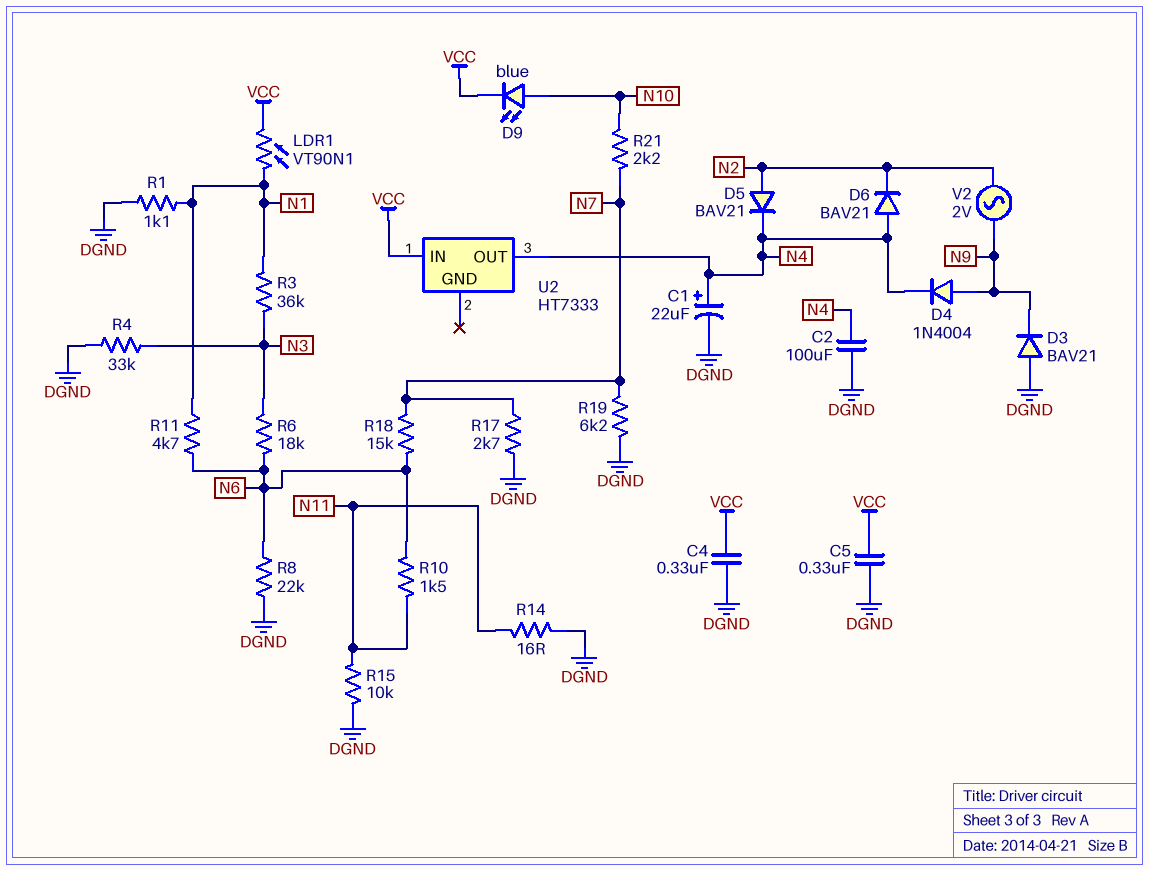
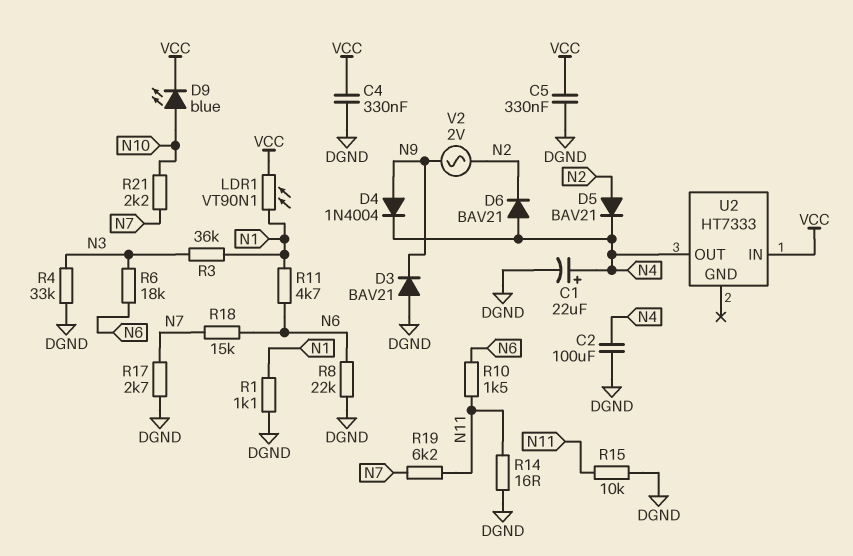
R19: 6.2k (DGND, N7) -> 6.2k (N7, N11)

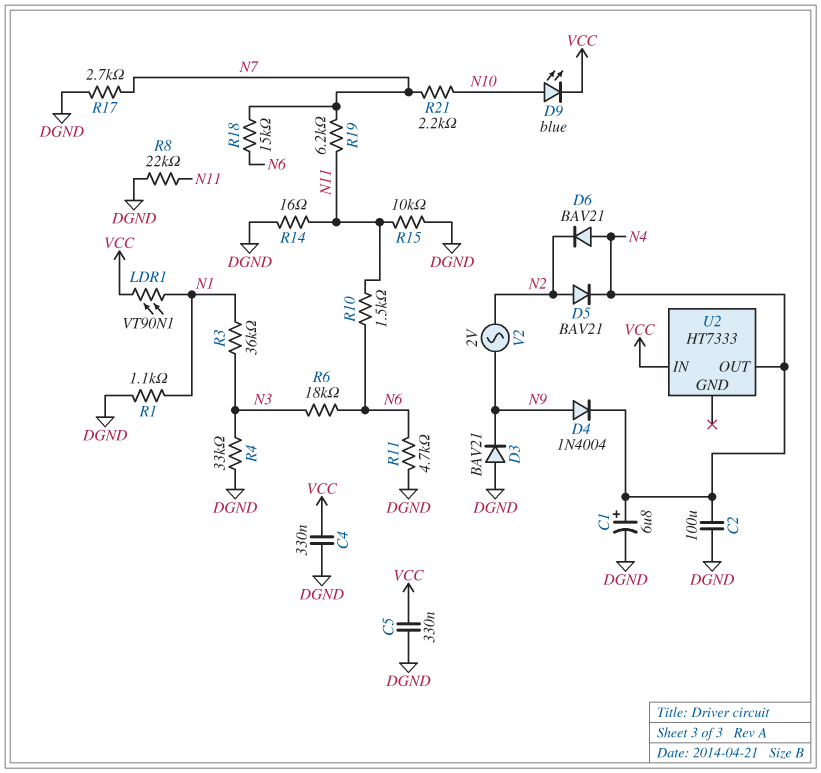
C1: 22uF (plus N4, minus DGND) -> 6.8uF (plus N4, minus DGND)
R8: 22k (DGND, N6) -> 22k (DGND, N11)
R11: 4.7k (N1, N6) -> 4.7k (DGND, N6)

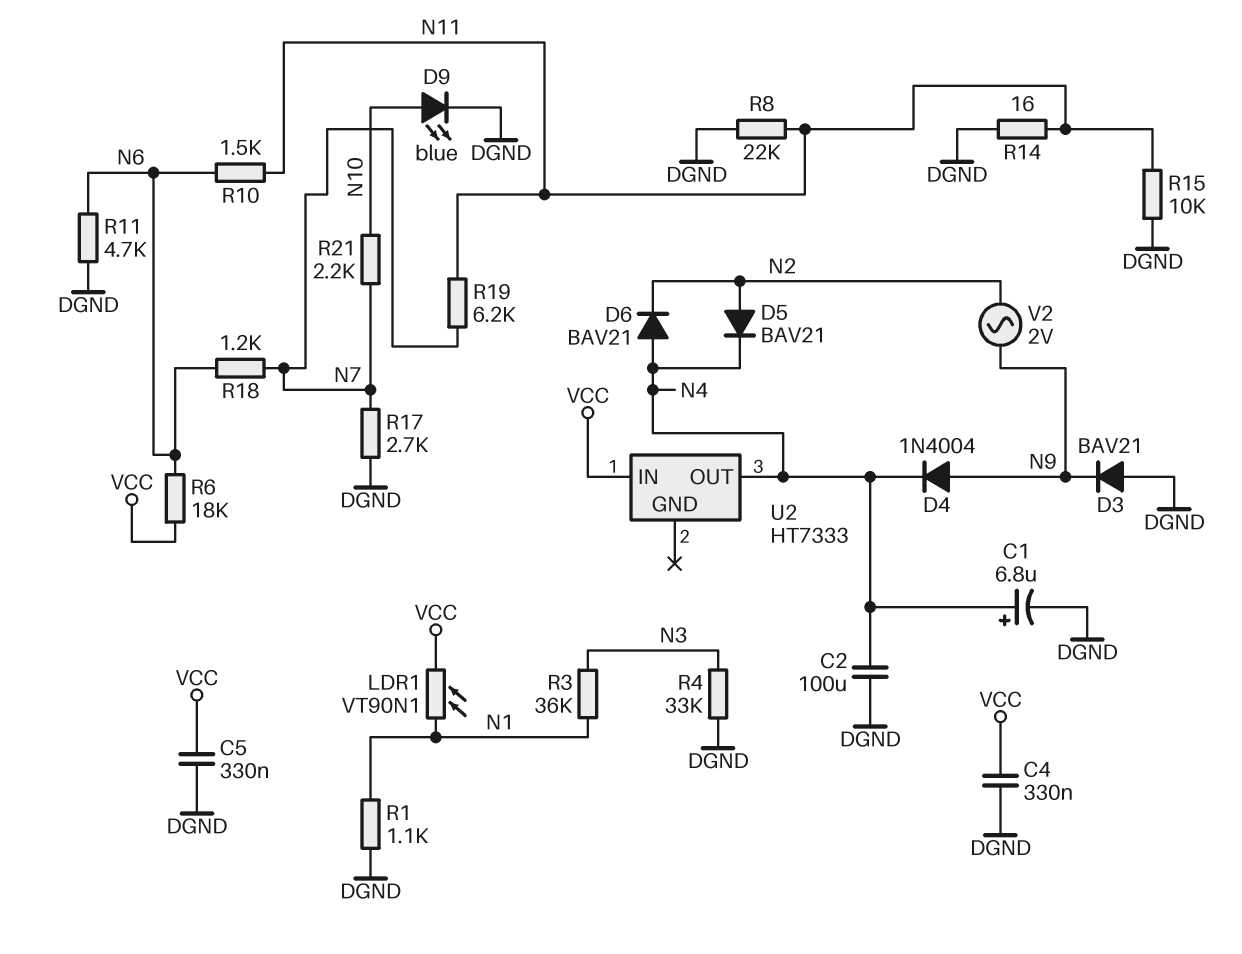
D9: LED blue (A N10, K VCC) -> LED blue (A N10, K DGND)
R6: 18k (N3, N6) -> 18k (N6, VCC)
R18: 15k (N6, N7) -> 1.2k (N6, N7)

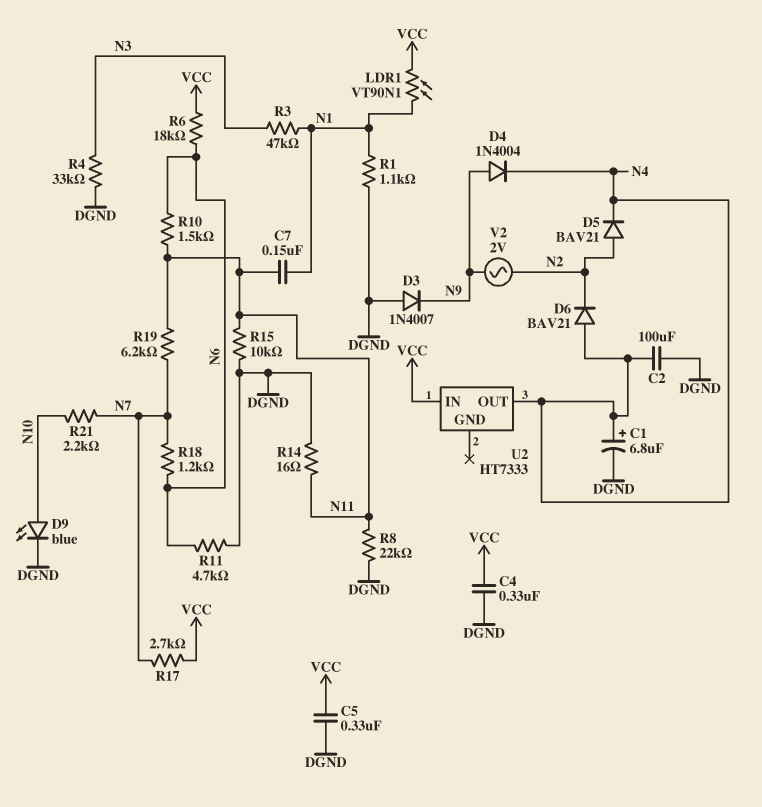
C7: none -> 150nF (N1, N11)
D3: diode BAV21 (A DGND, K N9) -> diode 1N4007 (A DGND, K N9)
R3: 36k (N1, N3) -> 47k (N1, N3)
R17: 2.7k (DGND, N7) -> 2.7k (N7, VCC)

